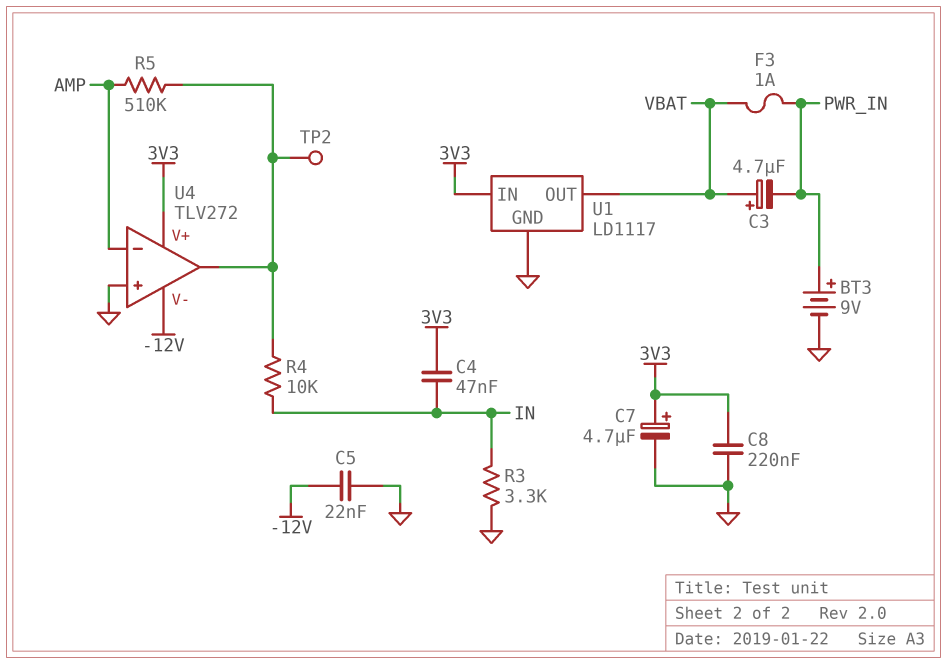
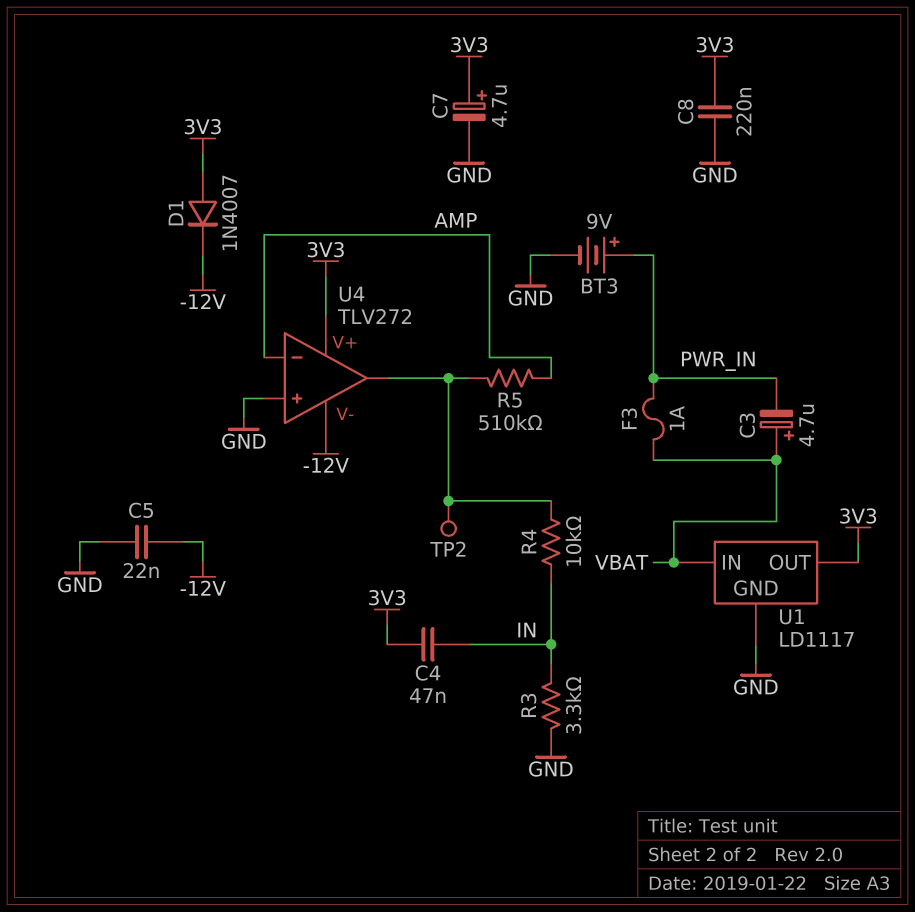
D1: none -> diode 1N4007 (A 3V3, K -12V)
U1 pin IN: 3V3 -> VBAT
U1 pin OUT: VBAT -> 3V3

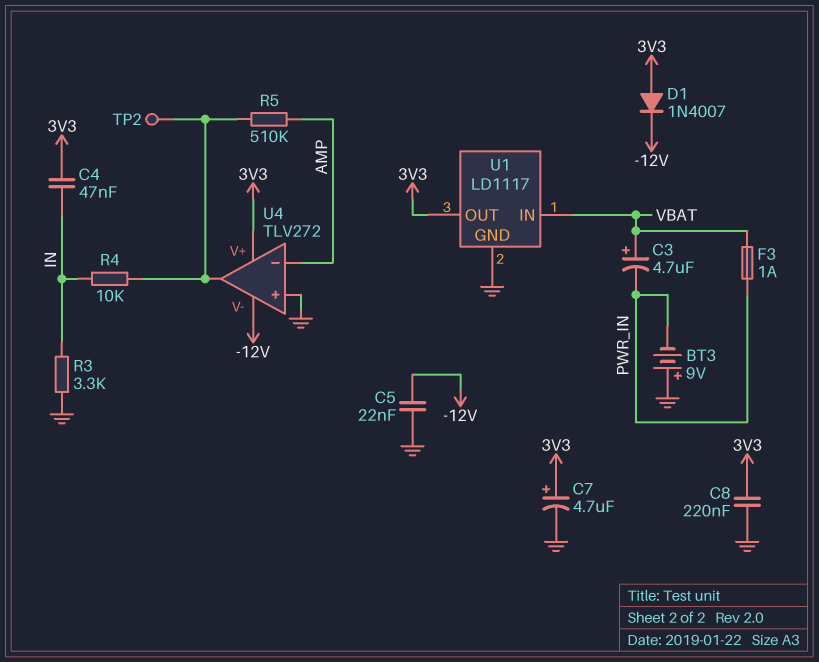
BT3: 9V (plus PWR_IN, minus GND) -> 9V (plus GND, minus PWR_IN)

